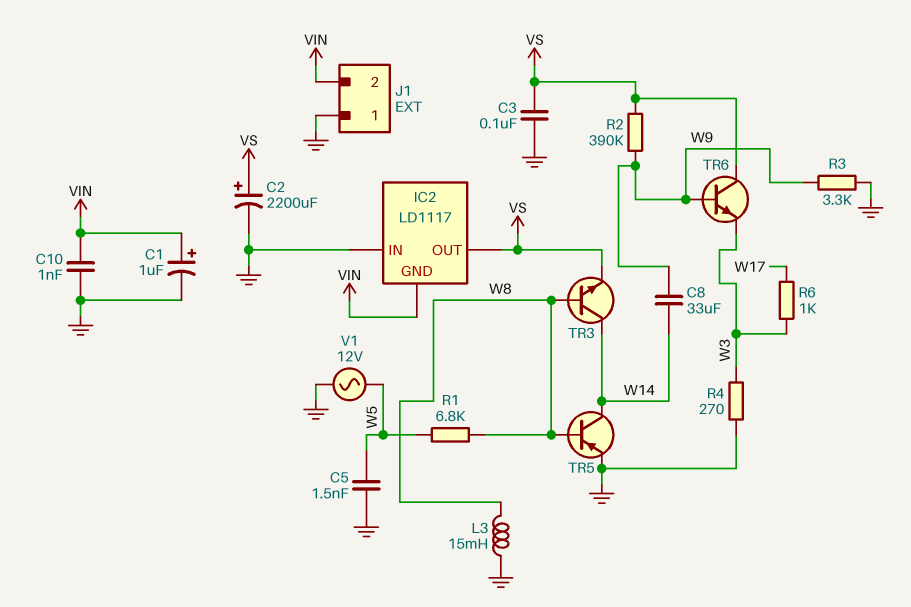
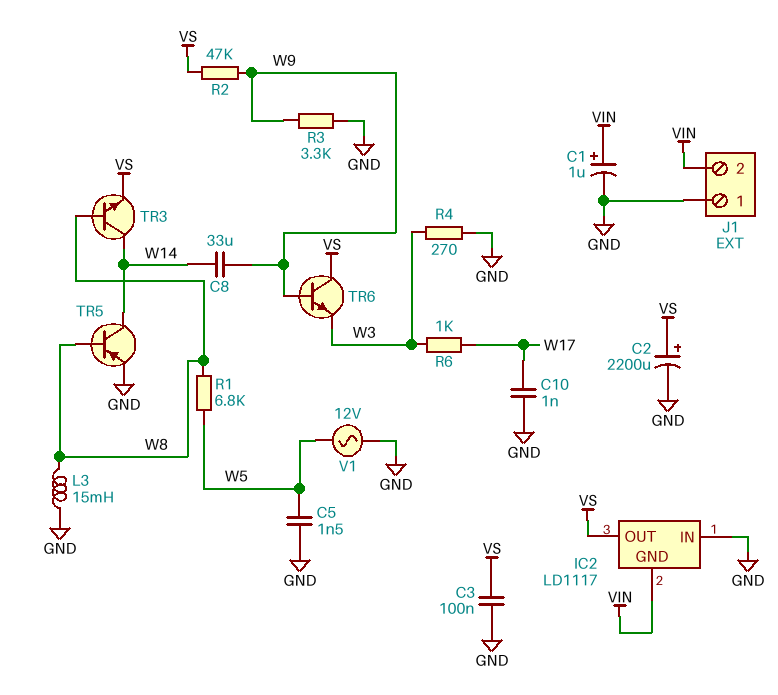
C10: 1nF (GND, VIN) -> 1nF (GND, W17)
R2: 390k (VS, W9) -> 47k (VS, W9)

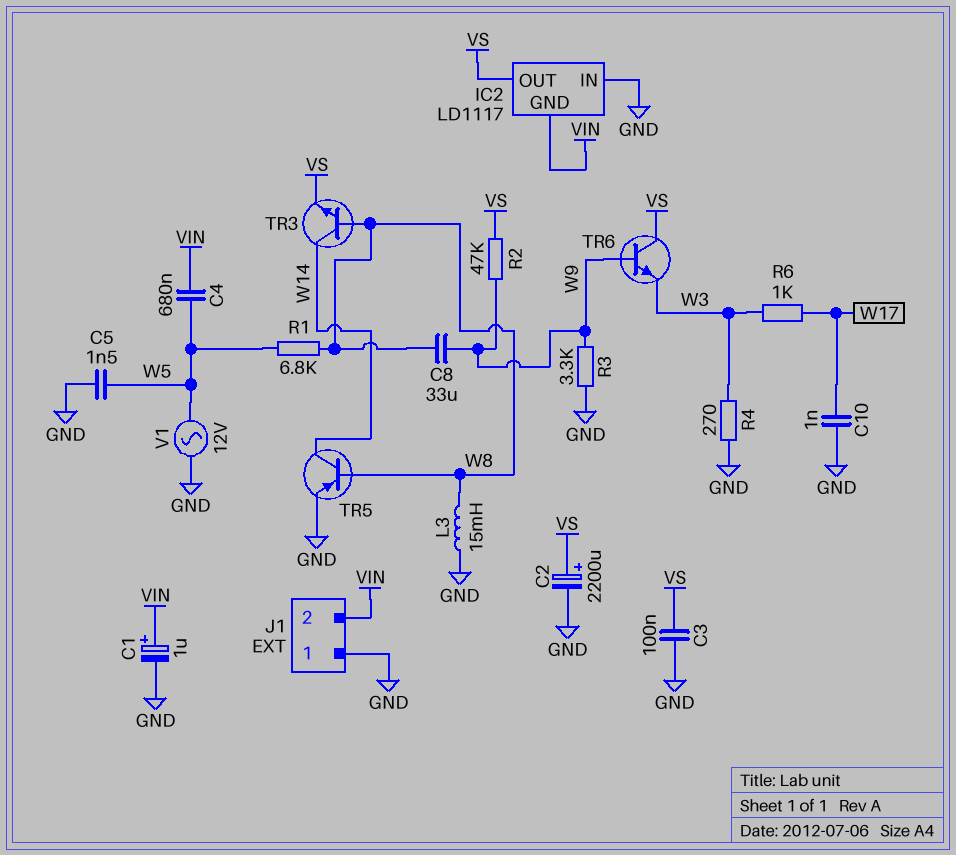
C4: none -> 680nF (VIN, W5)
C8: 33uF (W9, W14) -> 33uF (W8, W9)

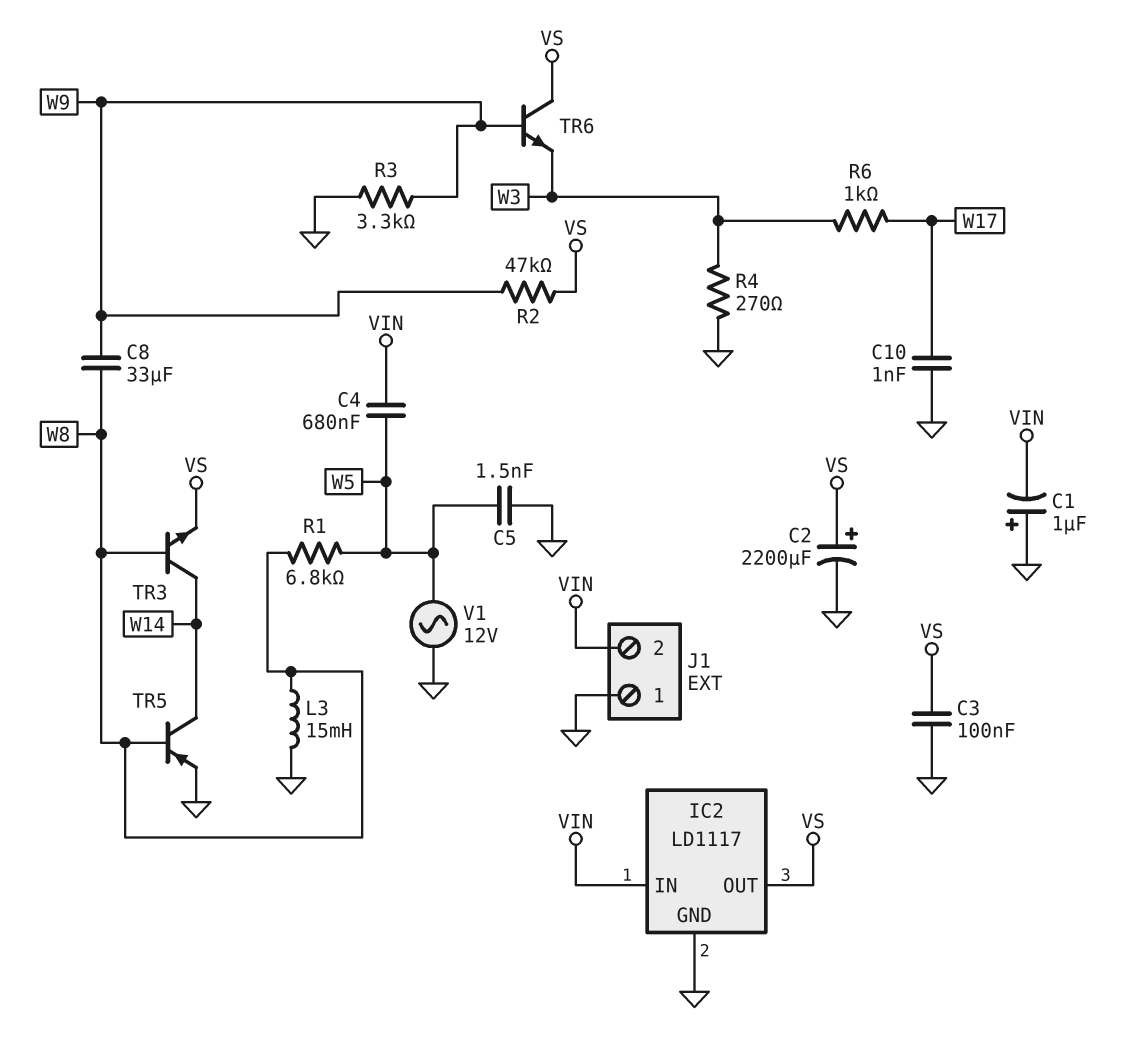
C1: 1uF (plus VIN, minus GND) -> 1uF (plus GND, minus VIN)
IC2 pin GND: VIN -> GND
IC2 pin IN: GND -> VIN

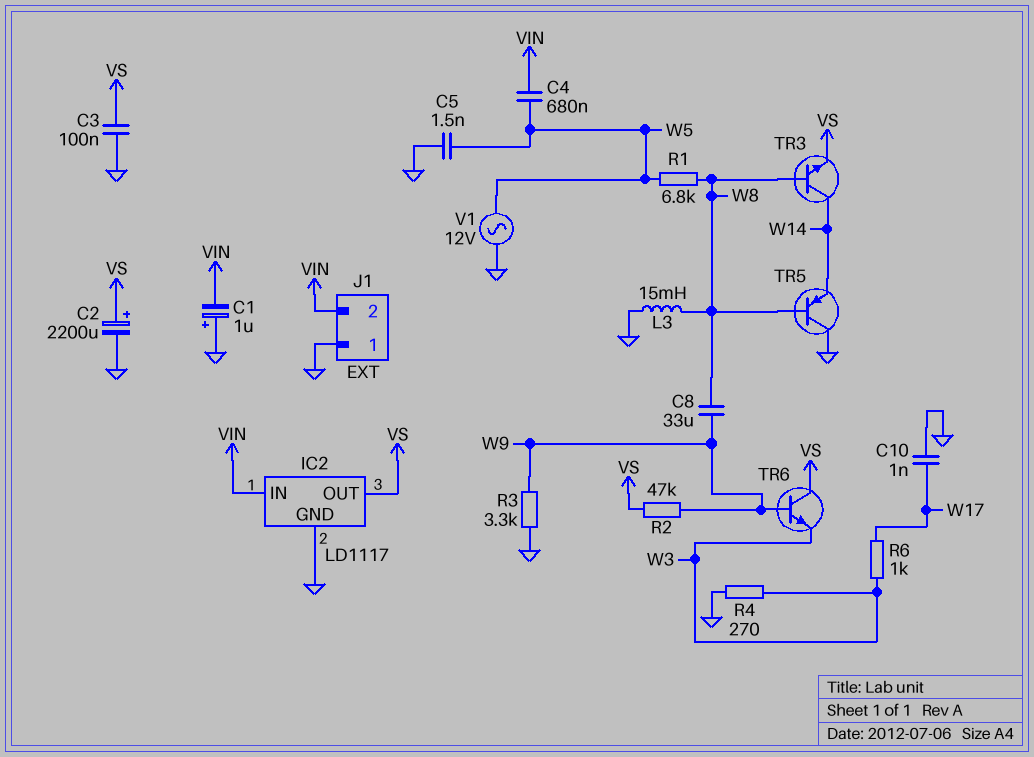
TR5: PNP (B W8, C W14, E GND) -> PNP (B W8, C GND, E W14)

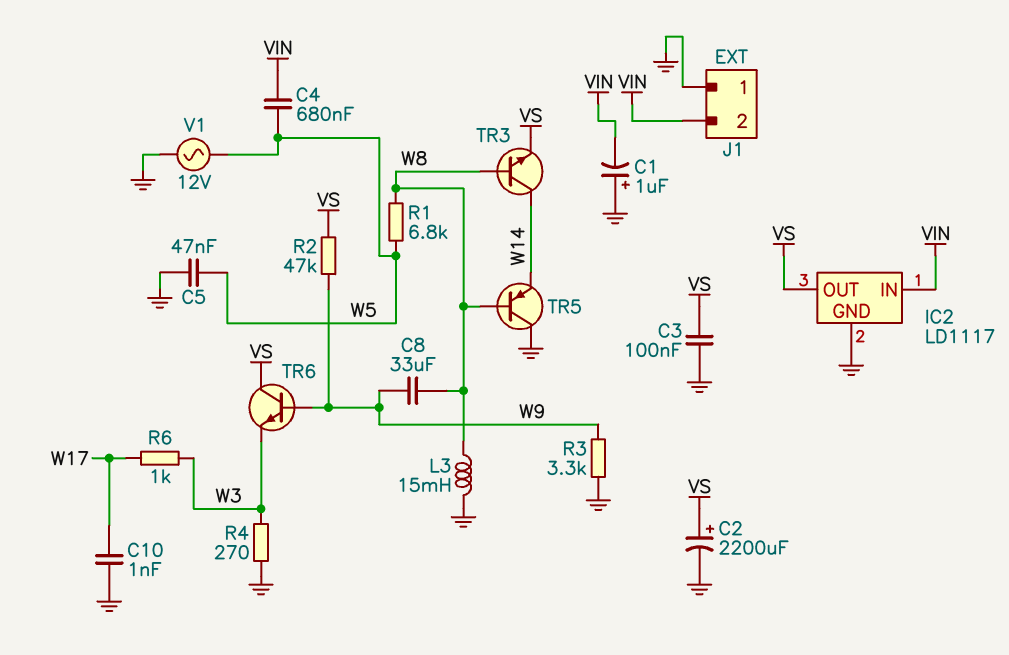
C5: 1.5nF (GND, W5) -> 47nF (GND, W5)

